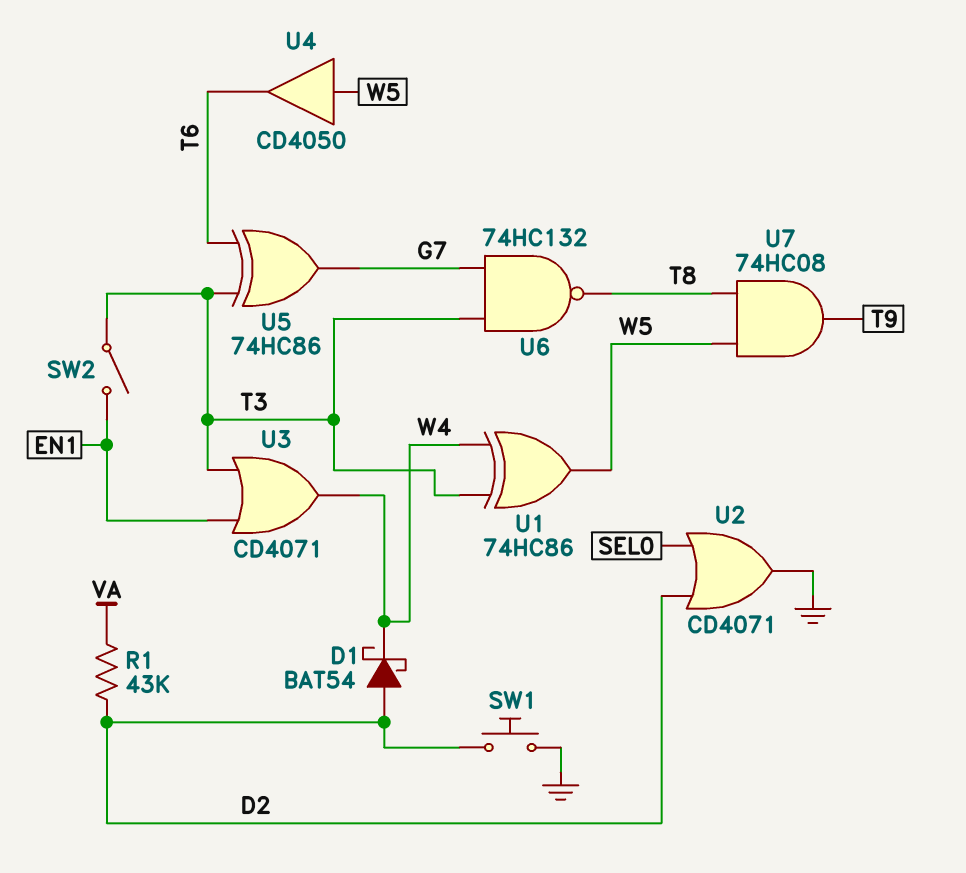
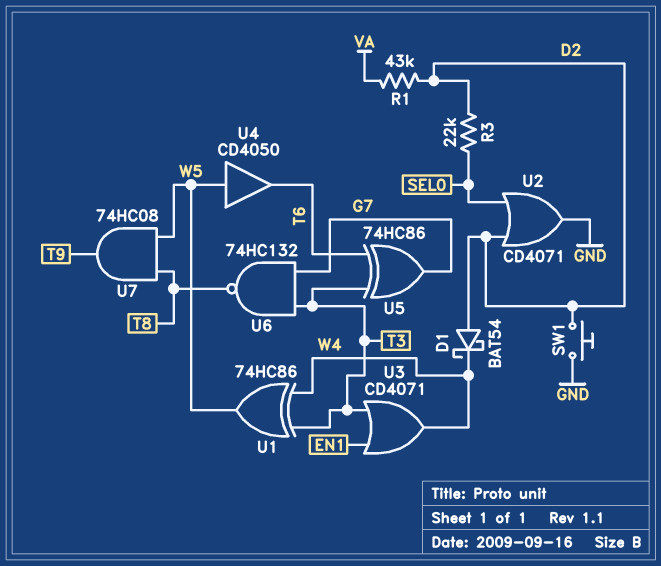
R3: none -> 22k (D2, SEL0)
SW2: switch (EN1, T3) -> none

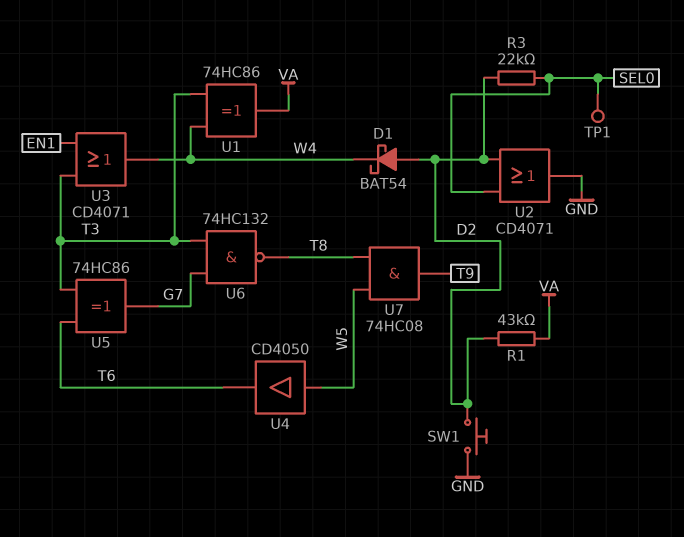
TP1: none -> test point (SEL0)
U1: XOR 74HC86 (in T3, in W4, out W5) -> XOR 74HC86 (in T3, in W4, out VA)

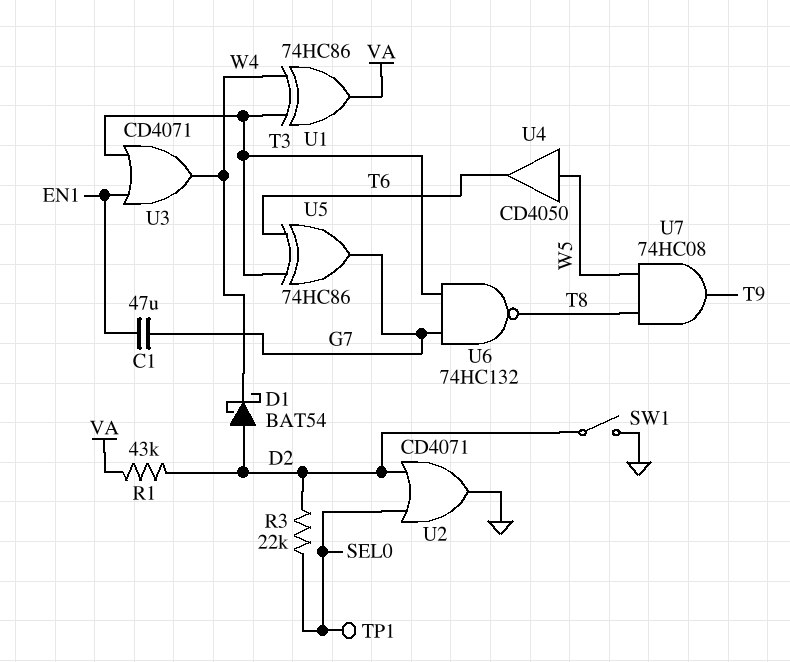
C1: none -> 47uF (EN1, G7)
SW1: button (D2, GND) -> switch (D2, GND)

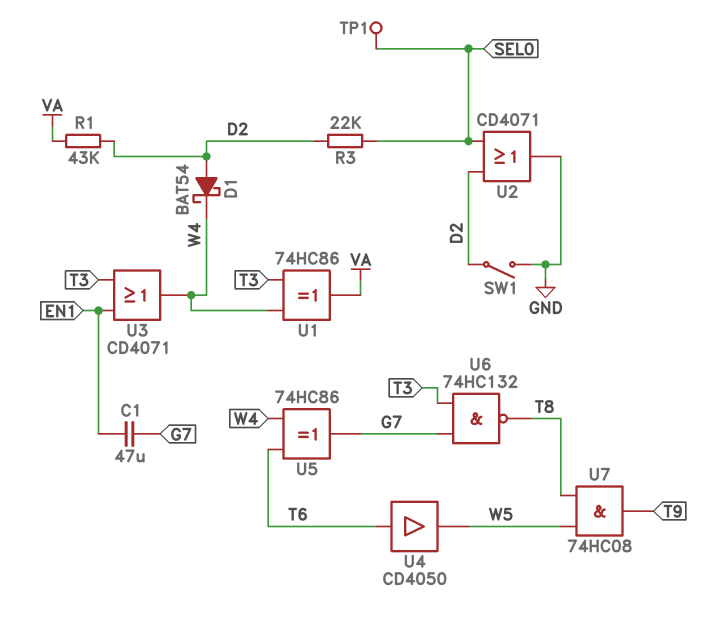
U4: buffer CD4050 (in W5, out T6) -> buffer CD4050 (in T6, out W5)
U5: XOR 74HC86 (in T3, in T6, out G7) -> XOR 74HC86 (in T6, in W4, out G7)

